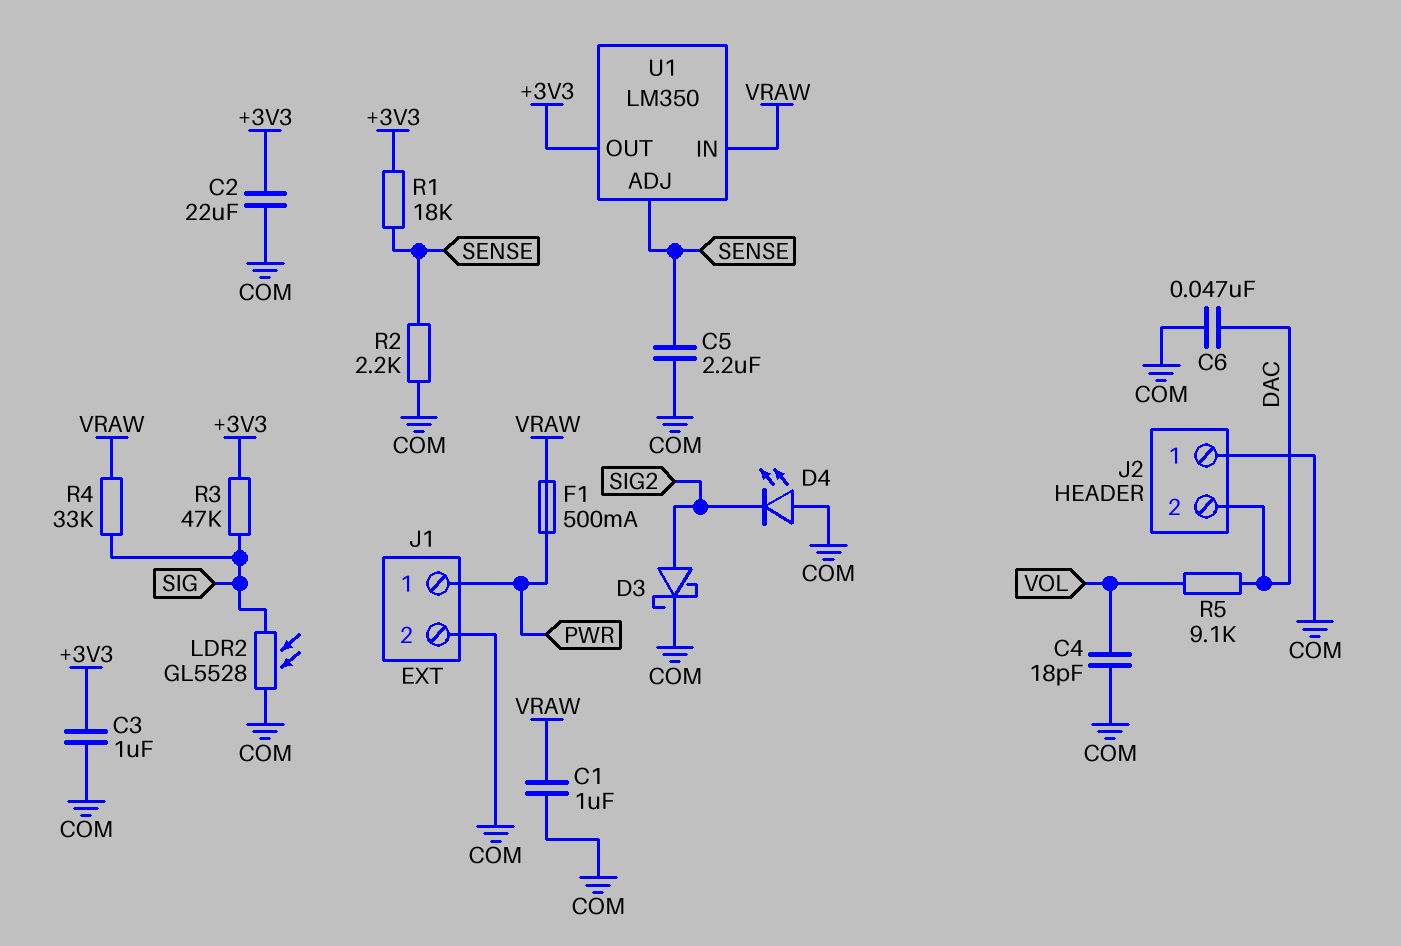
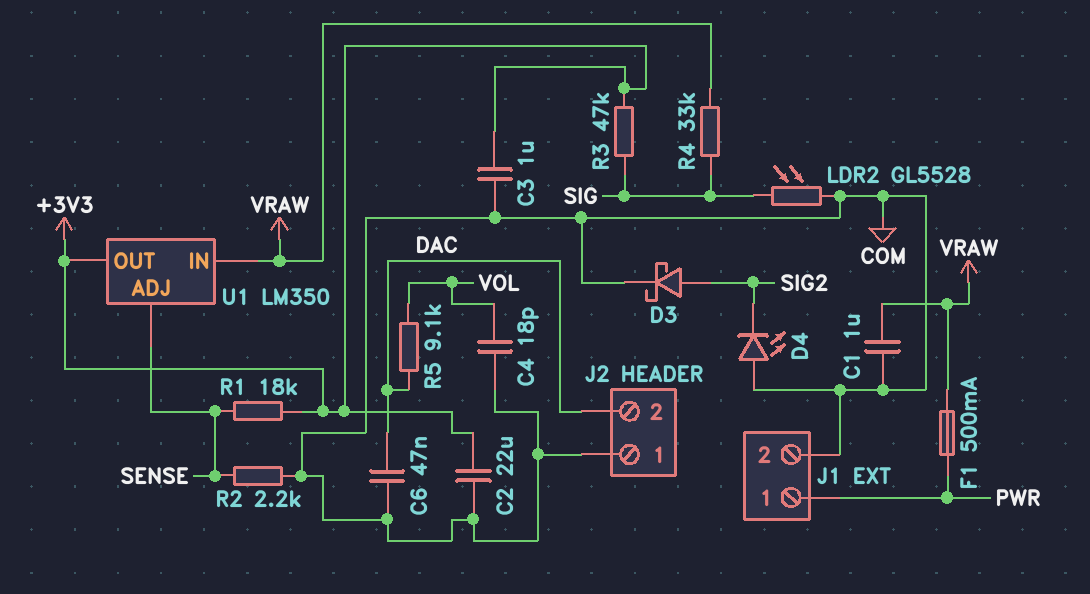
C5: 2.2uF (COM, SENSE) -> none

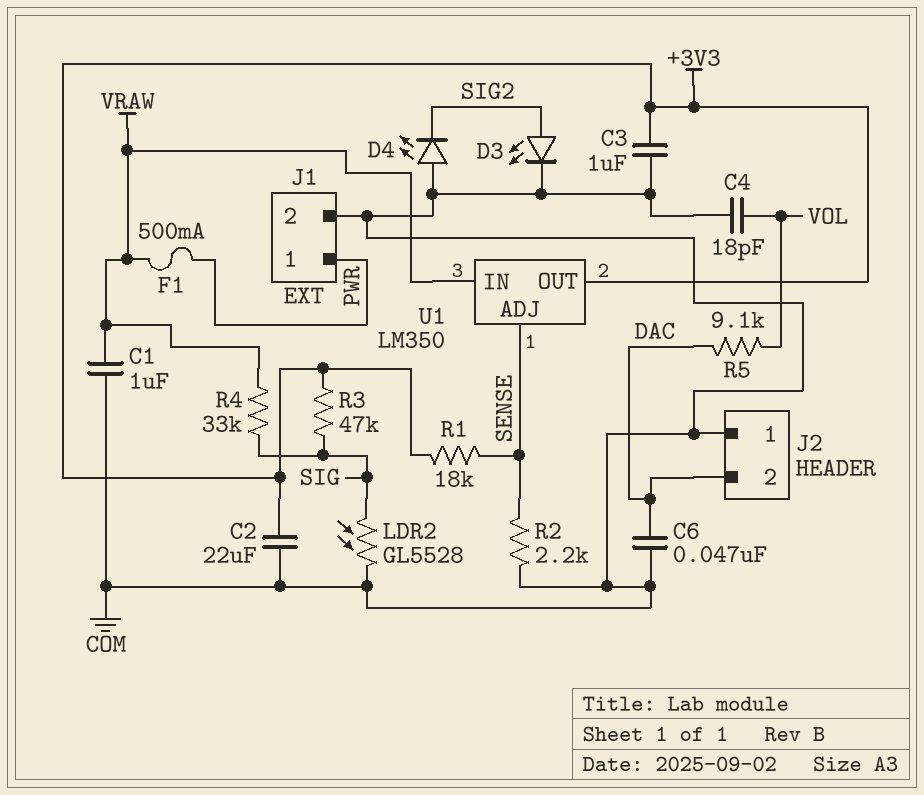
D3: schottky (A SIG2, K COM) -> LED (A SIG2, K COM)

